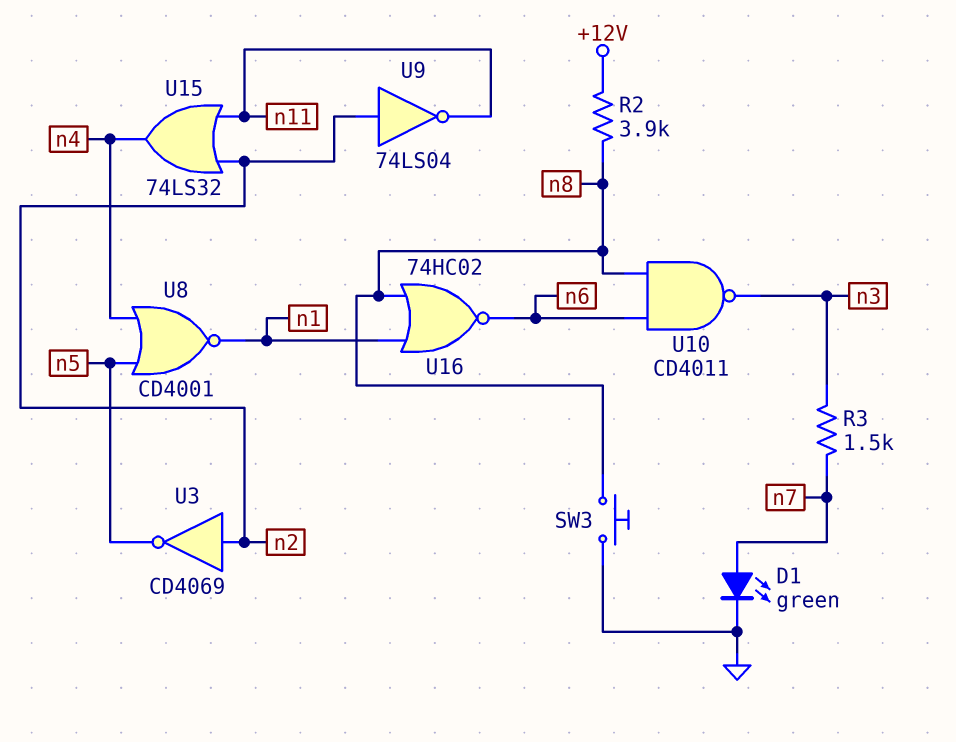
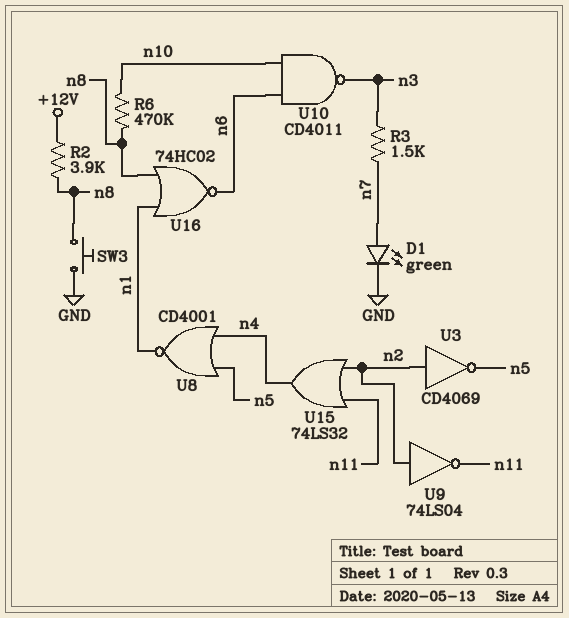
R6: none -> 470k (n8, n10)
U10: NAND CD4011 (in n6, in n8, out n3) -> NAND CD4011 (in n6, in n10, out n3)

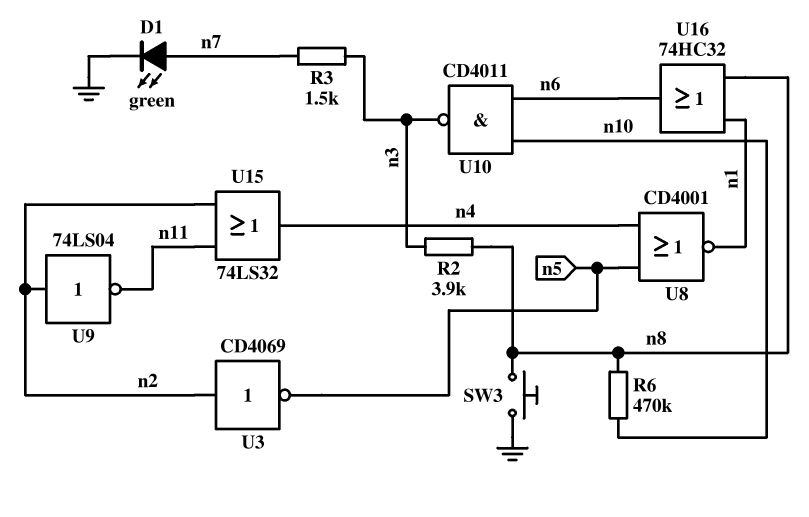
R2: 3.9k (+12V, n8) -> 3.9k (n3, n8)
U16: NOR 74HC02 (in n1, in n8, out n6) -> OR 74HC32 (in n1, in n8, out n6)

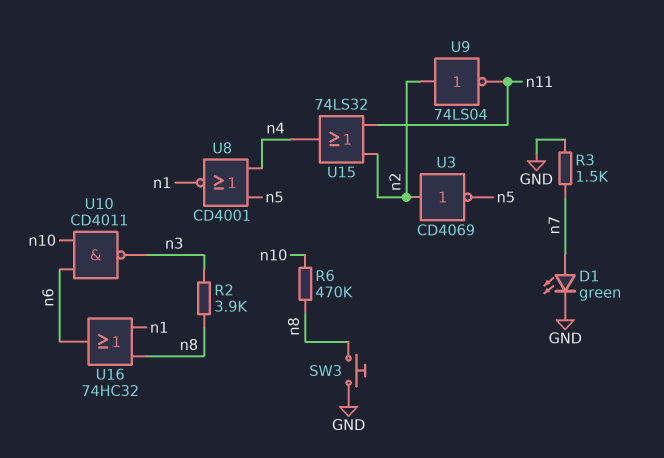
R3: 1.5k (n3, n7) -> 1.5k (GND, n7)

